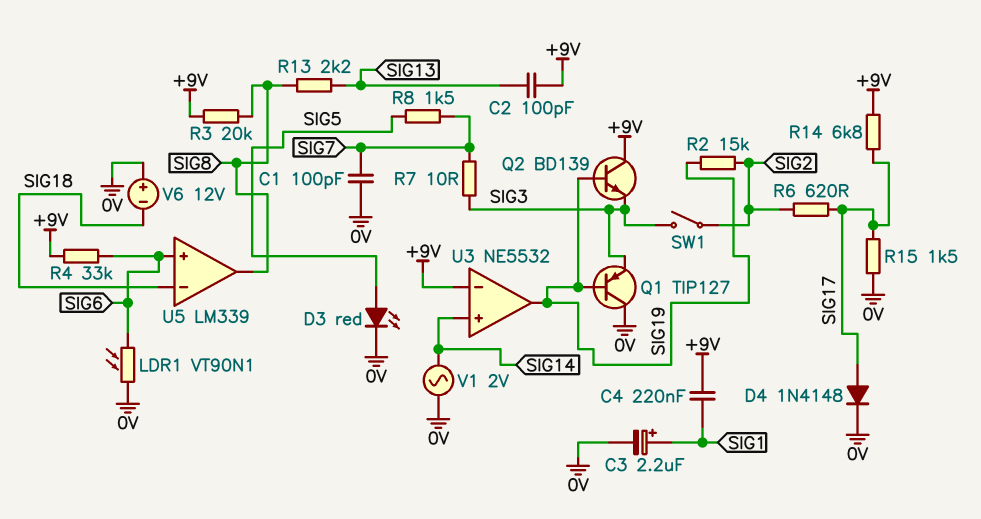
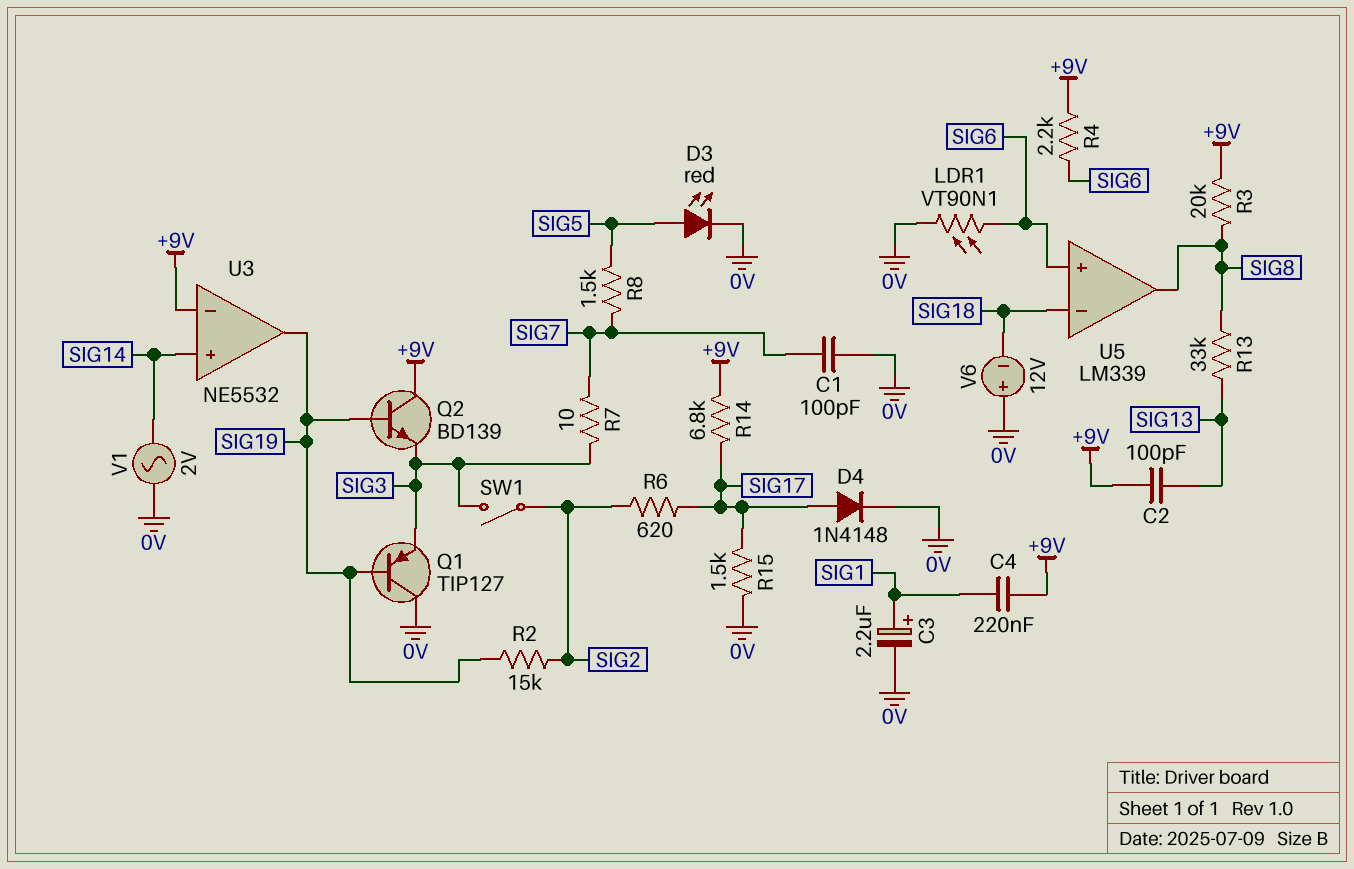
R4: 33k (+9V, SIG6) -> 2.2k (+9V, SIG6)
R13: 2.2k (SIG8, SIG13) -> 33k (SIG8, SIG13)

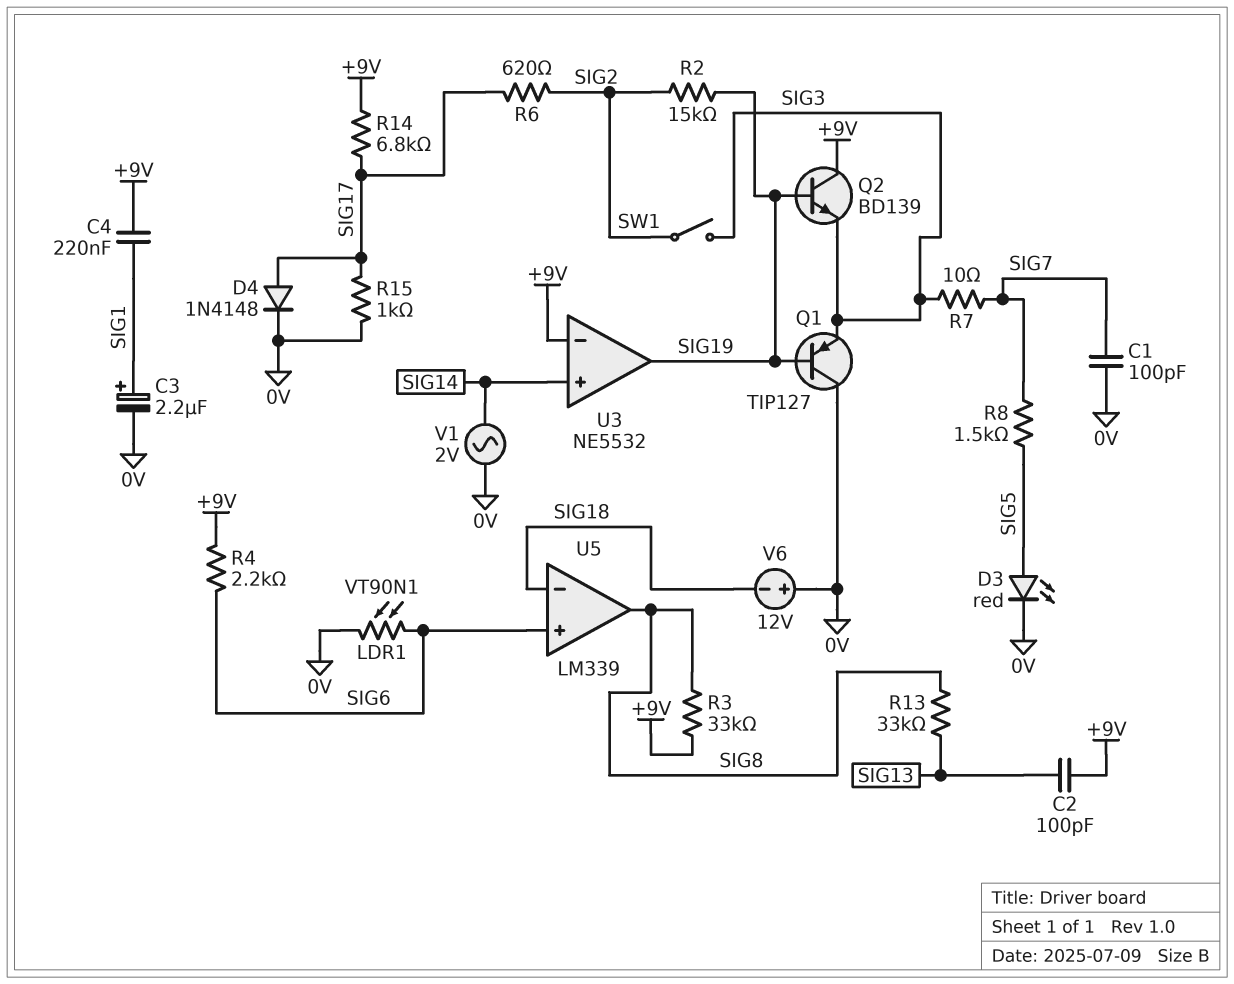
R3: 20k (+9V, SIG8) -> 33k (+9V, SIG8)
R15: 1.5k (0V, SIG17) -> 1k (0V, SIG17)

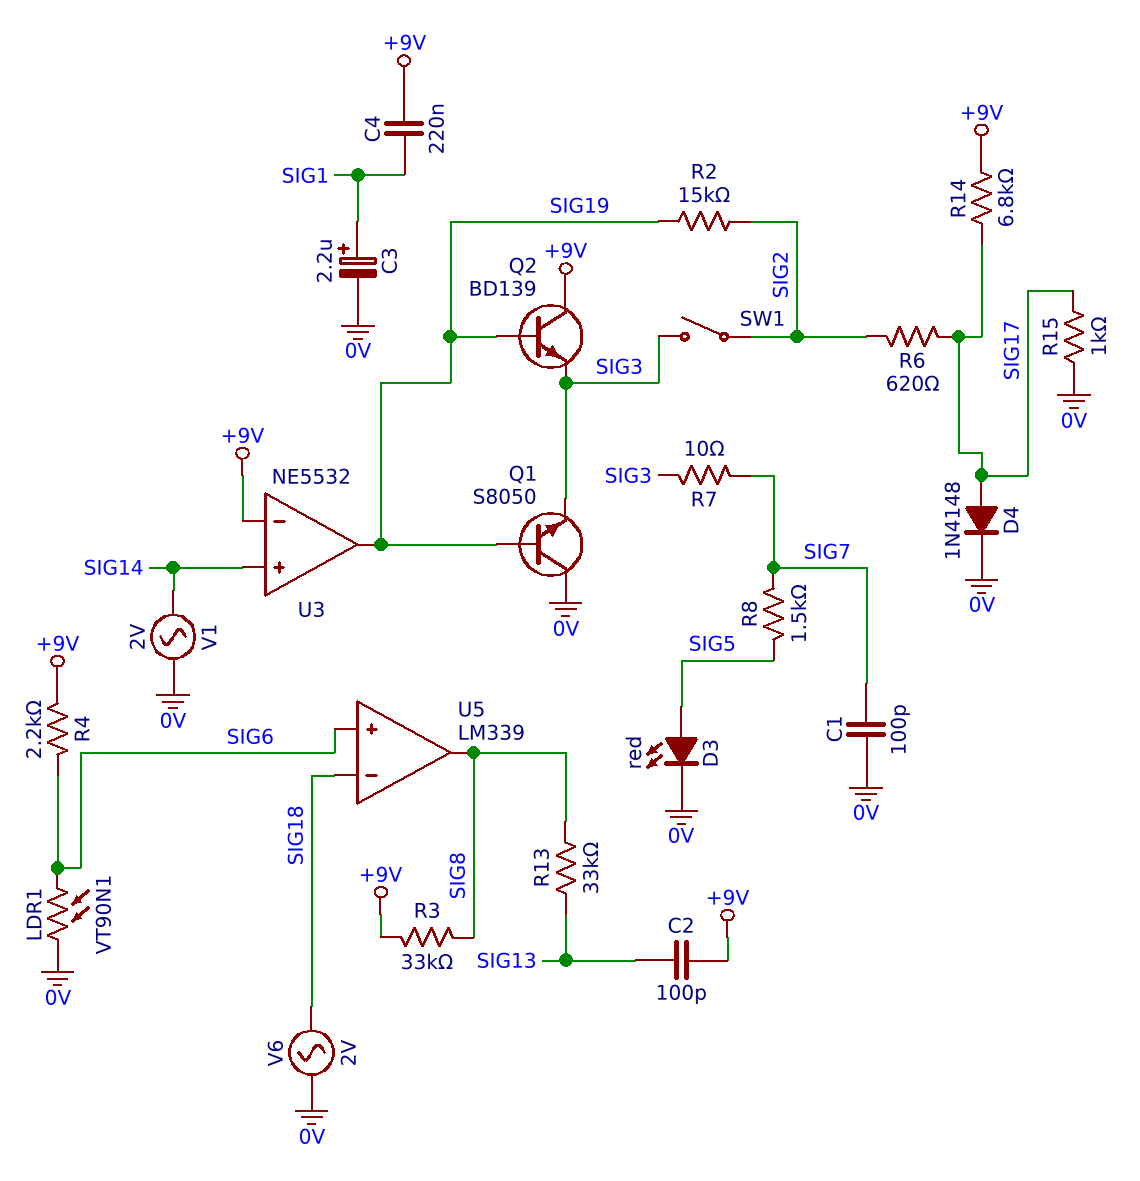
Q1: PNP TIP127 (B SIG19, C 0V, E SIG3) -> NPN S8050 (B SIG19, C 0V, E SIG3)
V6: 12V (plus 0V, minus SIG18) -> AC 2V (0V, SIG18)

